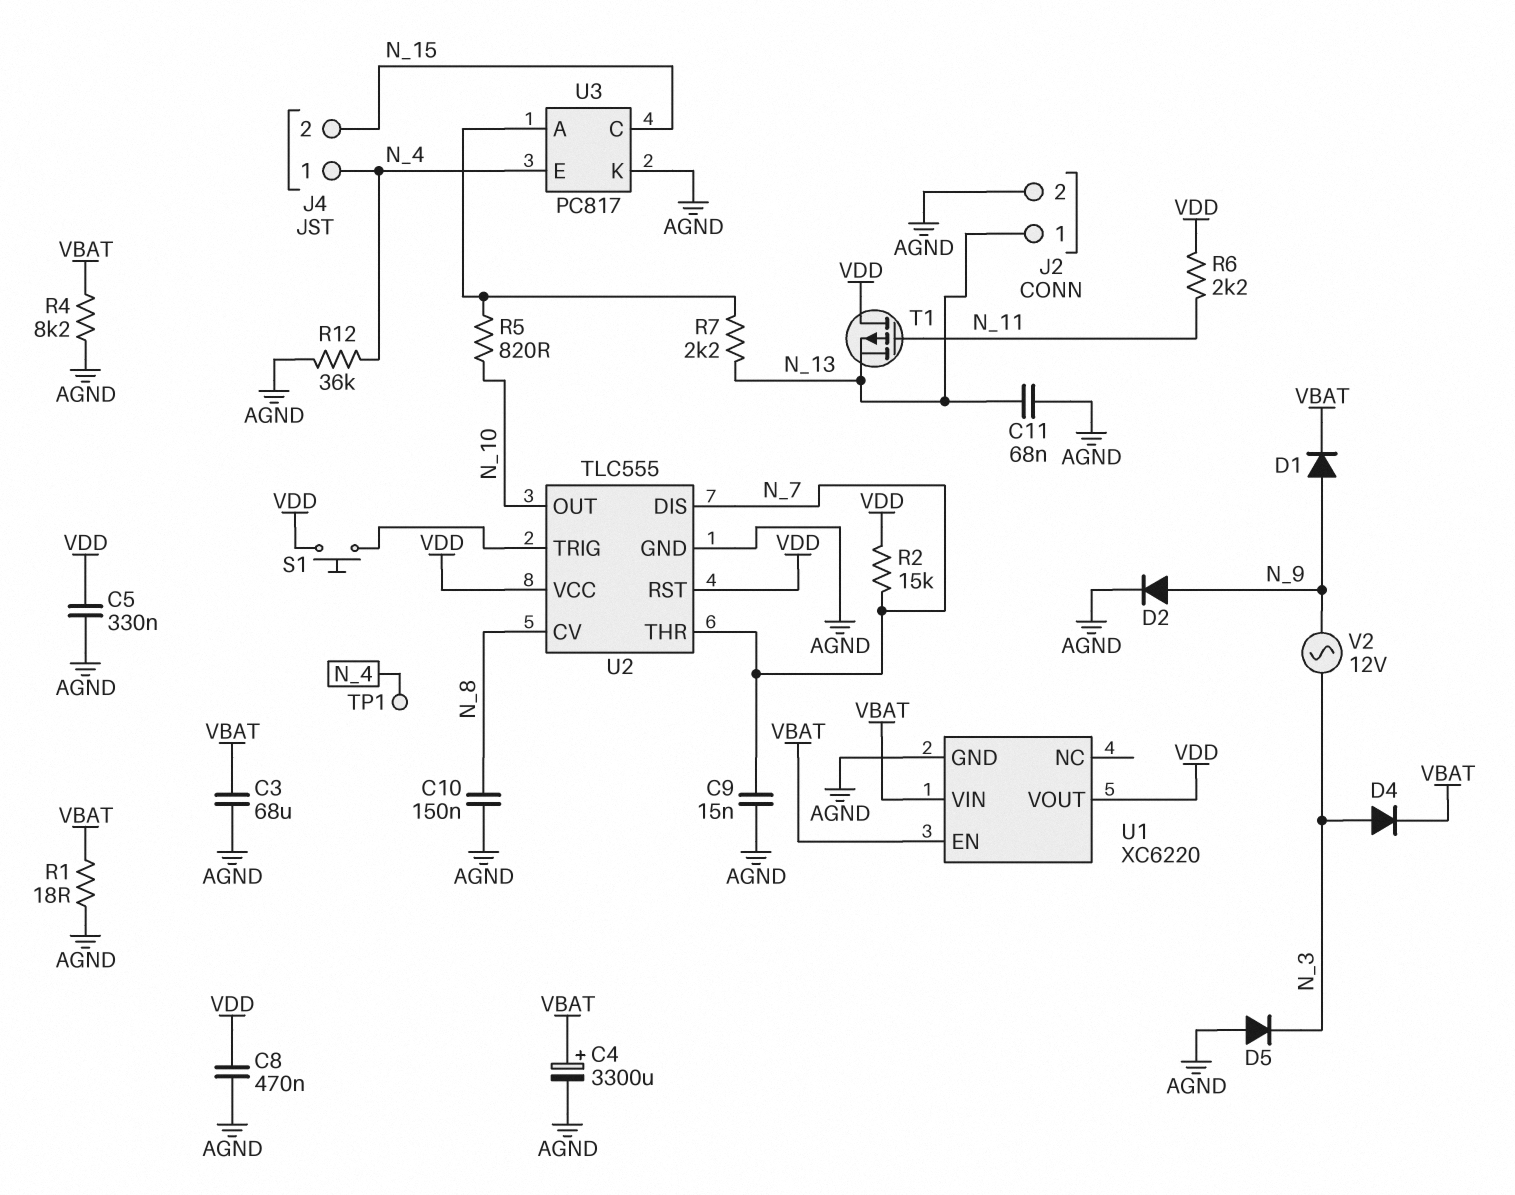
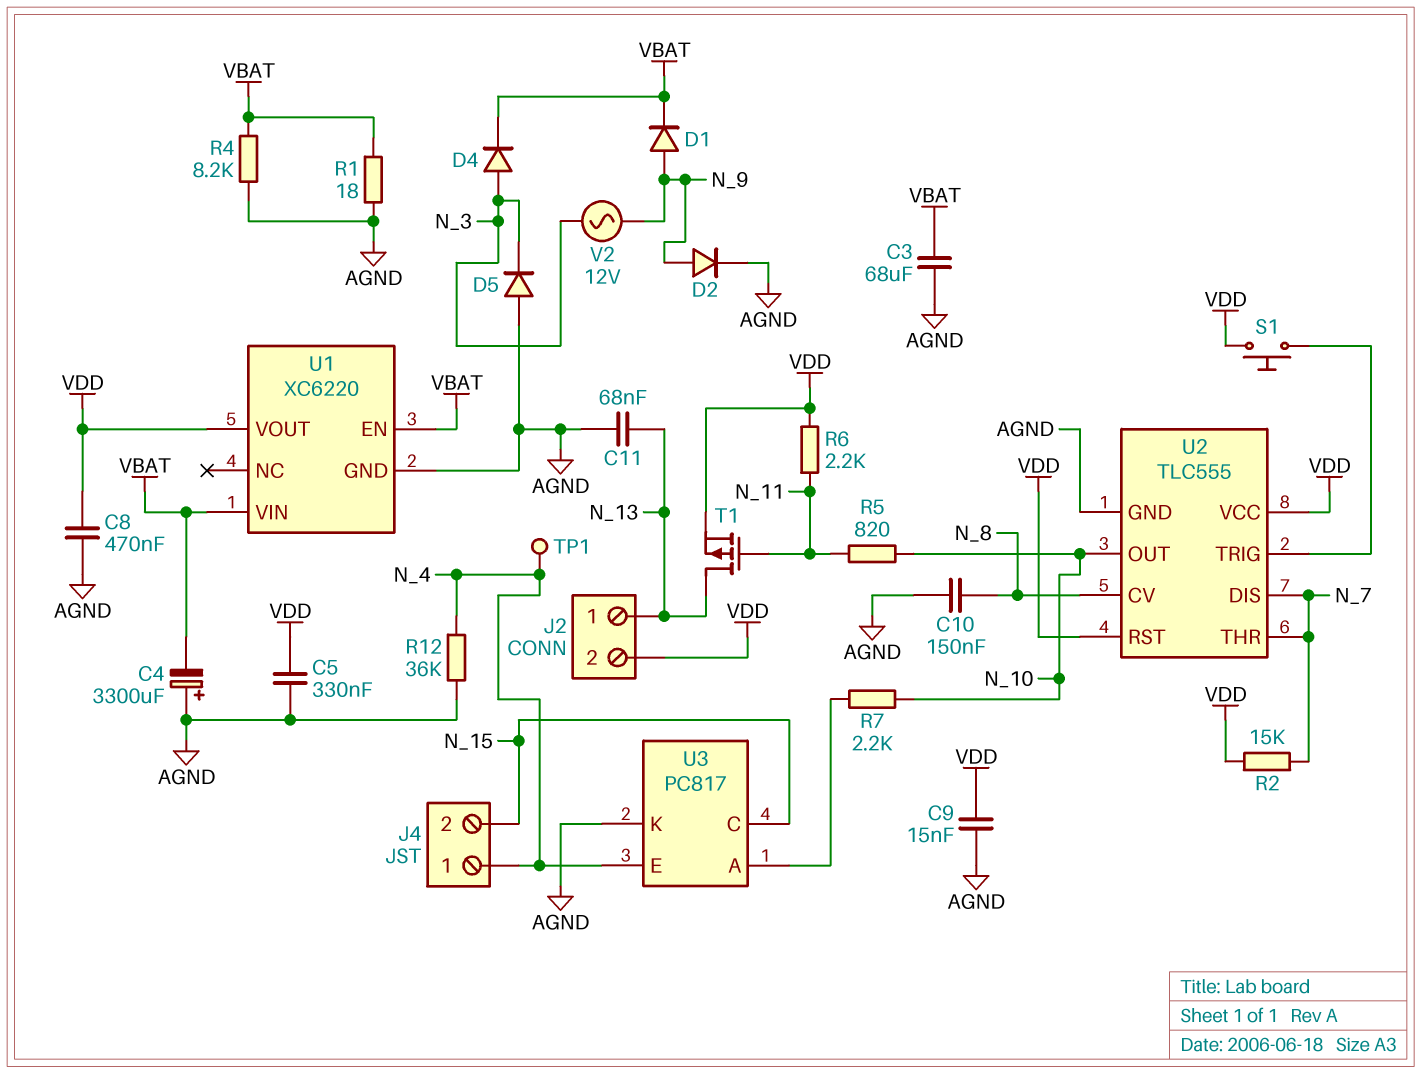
C4: 3300uF (plus VBAT, minus AGND) -> 3300uF (plus AGND, minus VBAT)
C9: 15nF (AGND, N_7) -> 15nF (AGND, VDD)
J2 pin 2: AGND -> VDD
R5: 820 (N_10, U3/A) -> 820 (N_10, N_11)
R7: 2.2k (N_13, U3/A) -> 2.2k (N_10, U3/A)
T1: PMOS (G N_11, D VDD, S N_13) -> PMOS (G N_11, D N_13, S VDD)

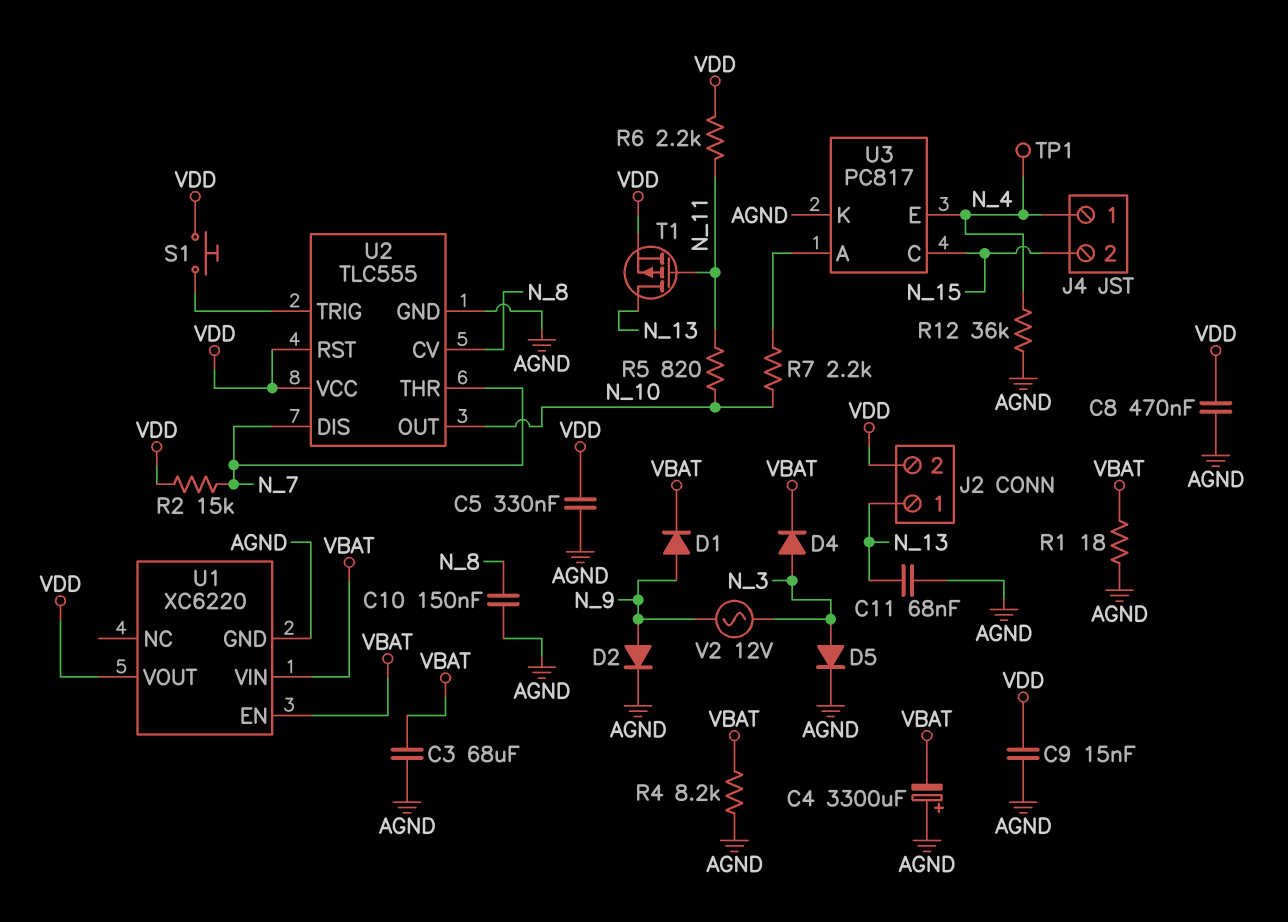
D5: diode (A AGND, K N_3) -> diode (A N_3, K AGND)

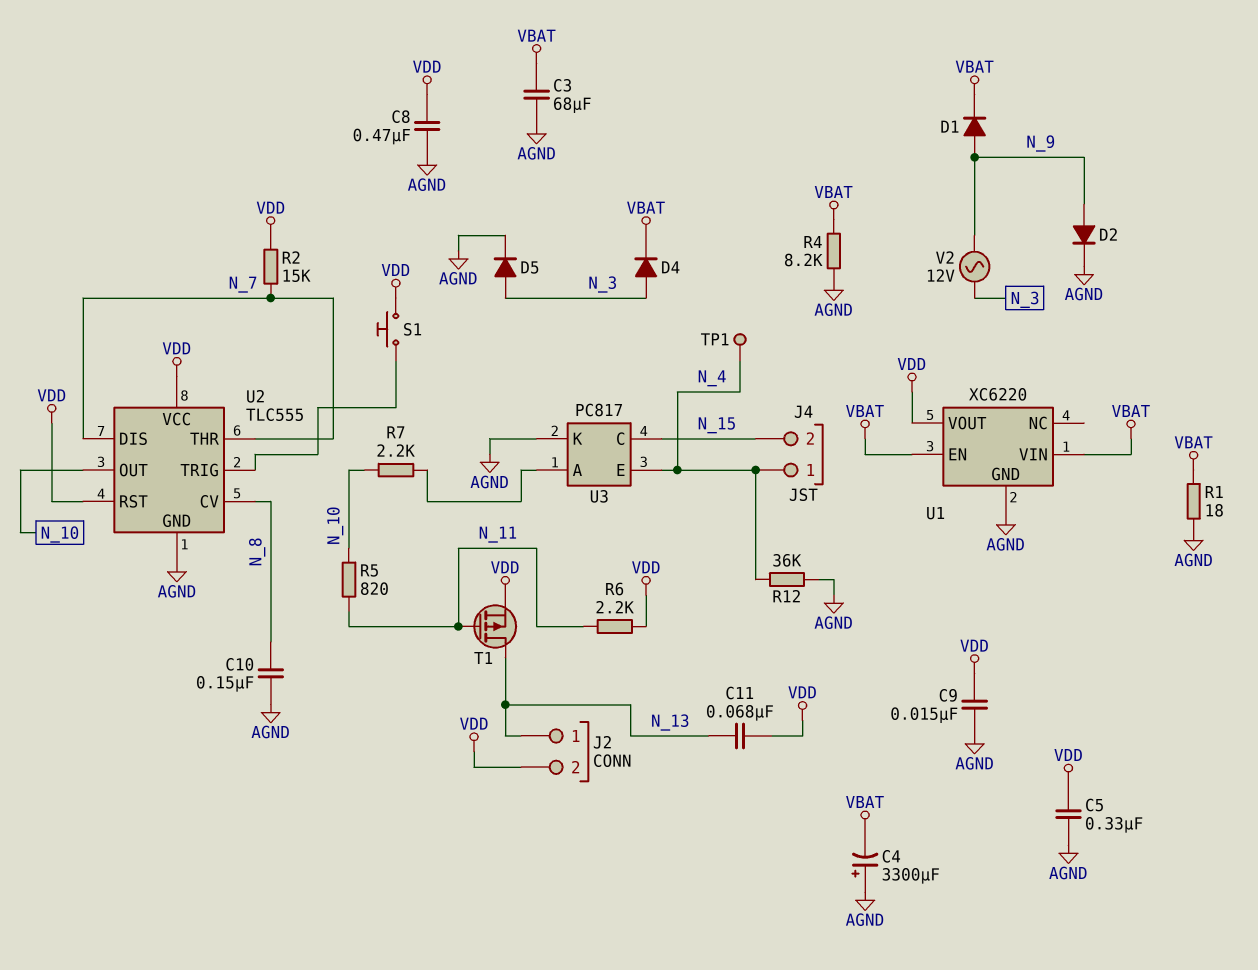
C11: 68nF (AGND, N_13) -> 68nF (N_13, VDD)

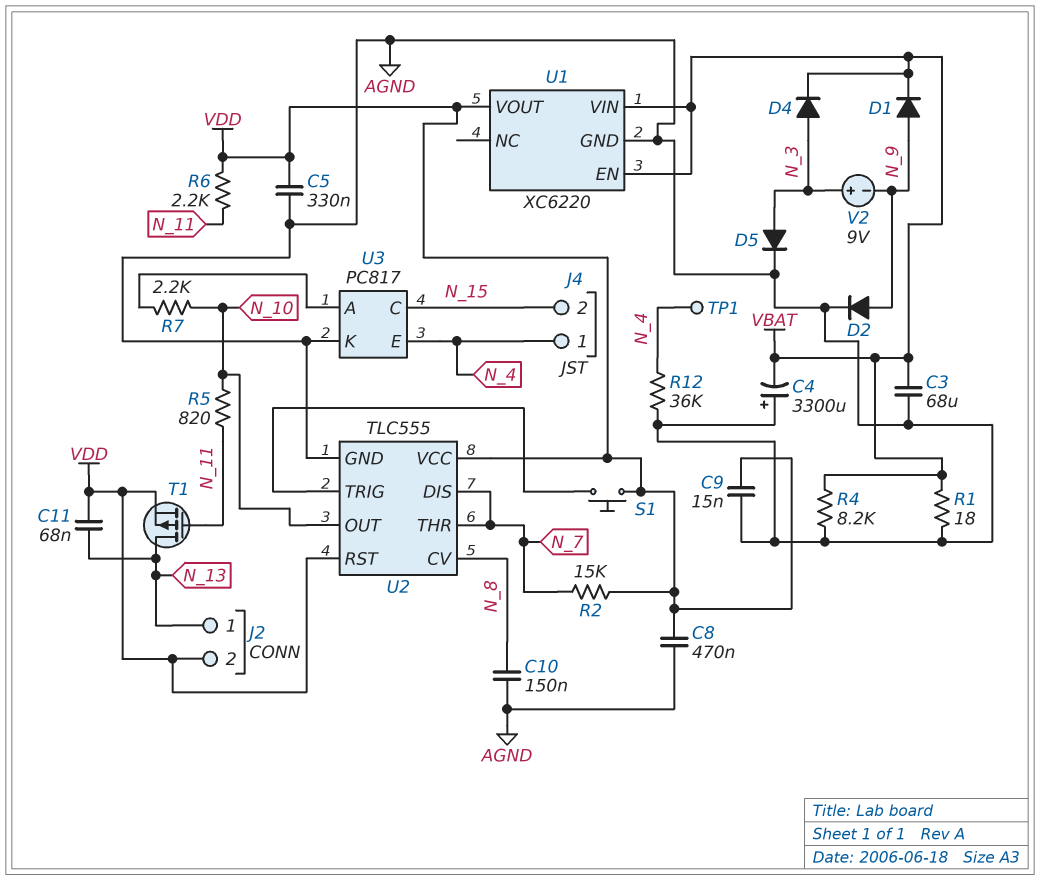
V2: AC 12V (N_3, N_9) -> 9V (plus N_3, minus N_9)

